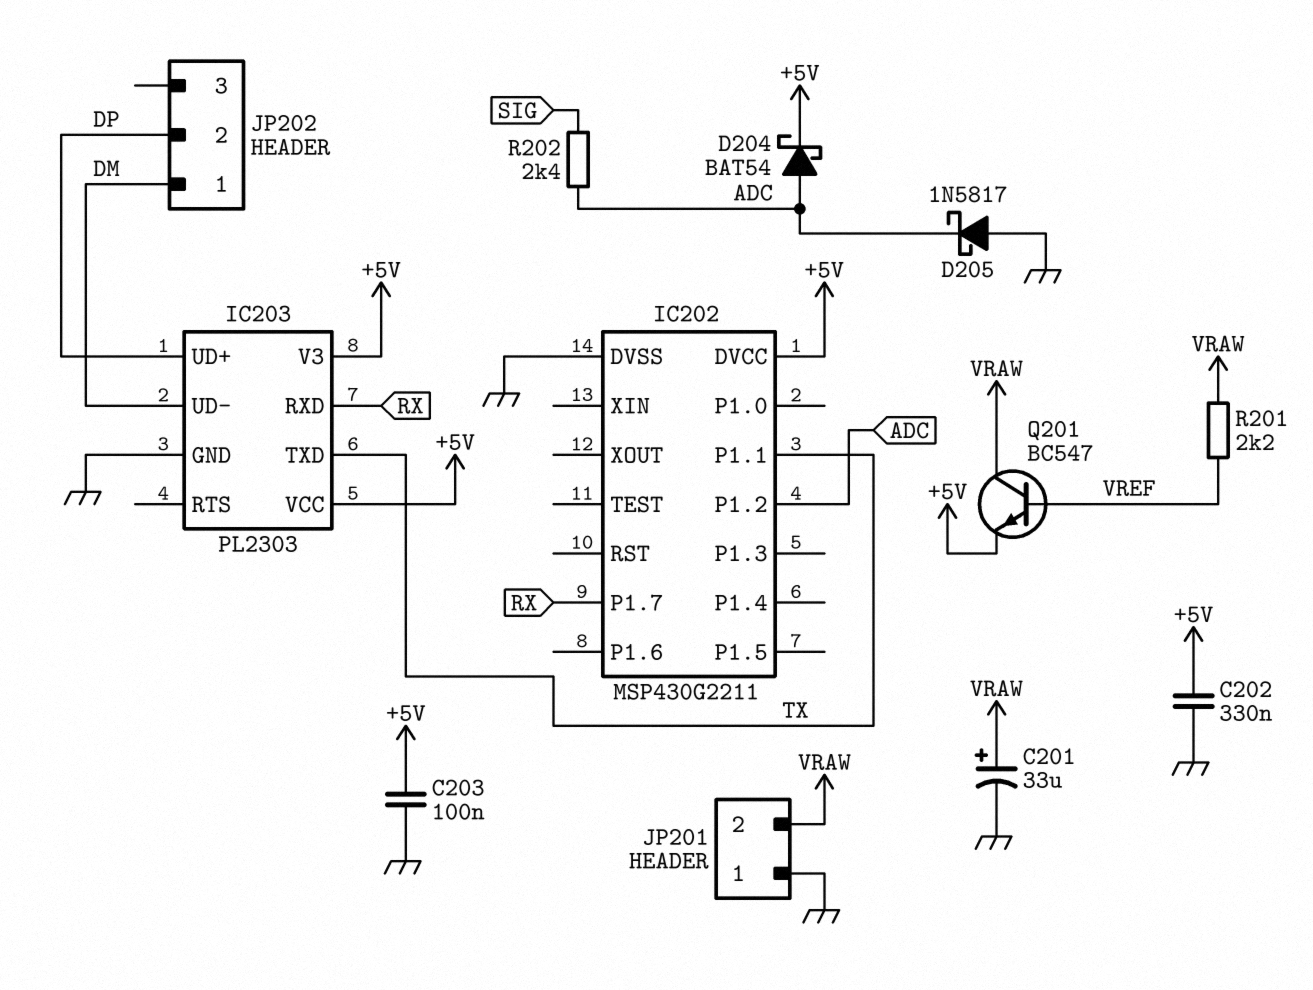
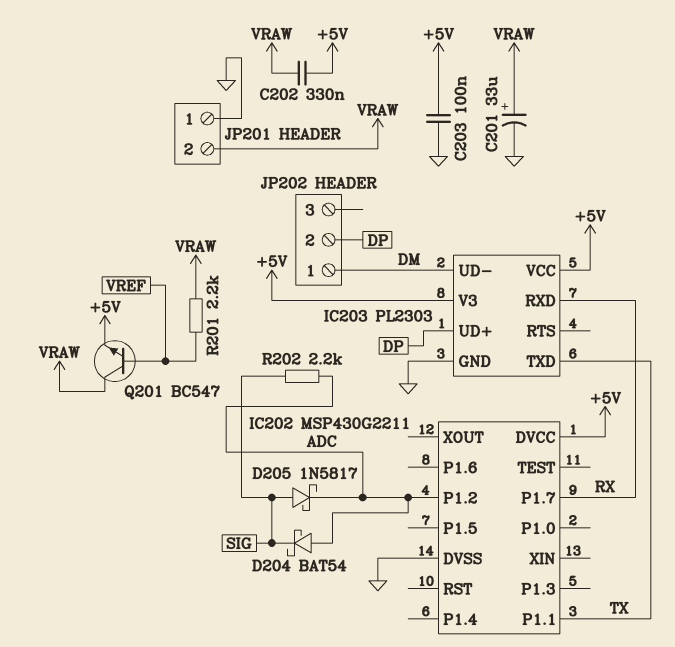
C202: 330nF (+5V, GND) -> 330nF (+5V, VRAW)
D204: schottky BAT54 (A ADC, K +5V) -> schottky BAT54 (A ADC, K SIG)
D205: schottky 1N5817 (A GND, K ADC) -> schottky 1N5817 (A SIG, K ADC)
R202: 2.4k (ADC, SIG) -> 2.2k (ADC, SIG)

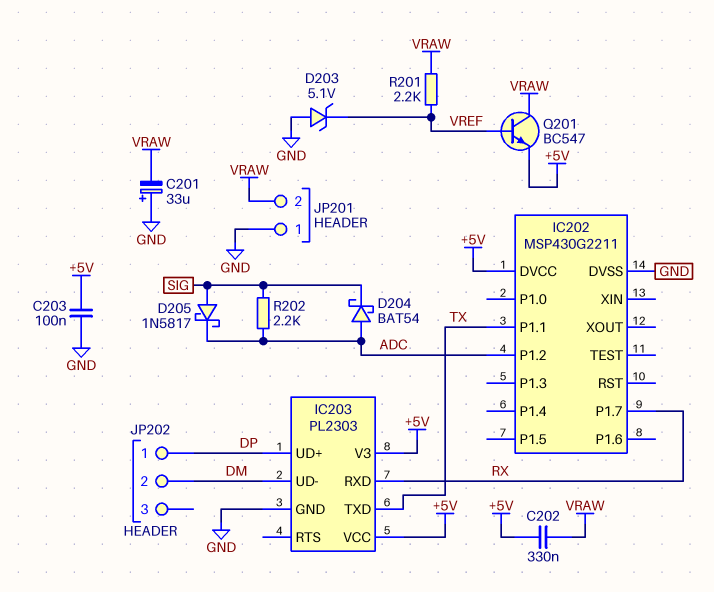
C201: 33uF (plus VRAW, minus GND) -> 33uF (plus GND, minus VRAW)
D203: none -> zener 5.1V (A GND, K VREF)
JP202 pin 1: DM -> DP
JP202 pin 2: DP -> DM

